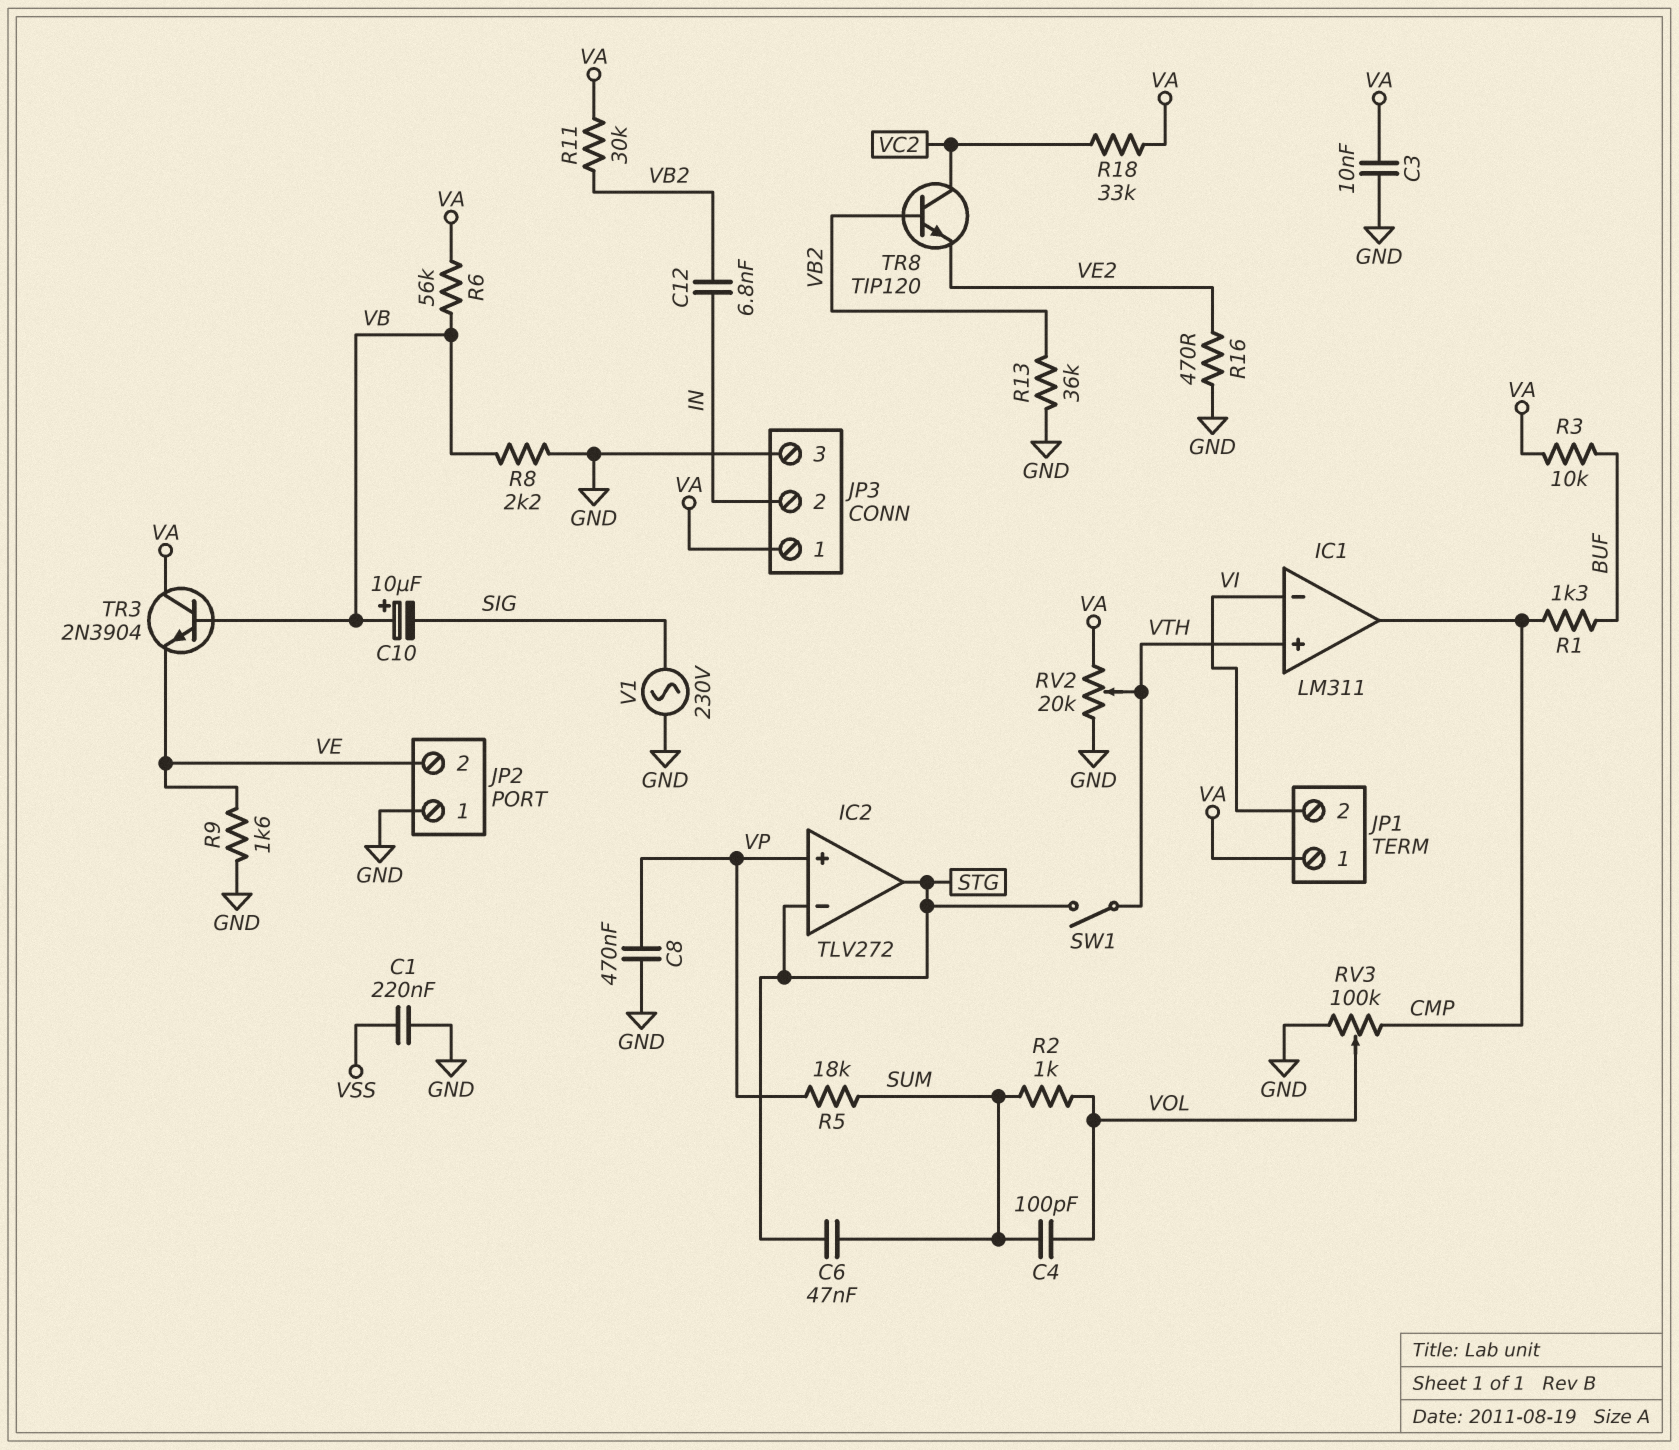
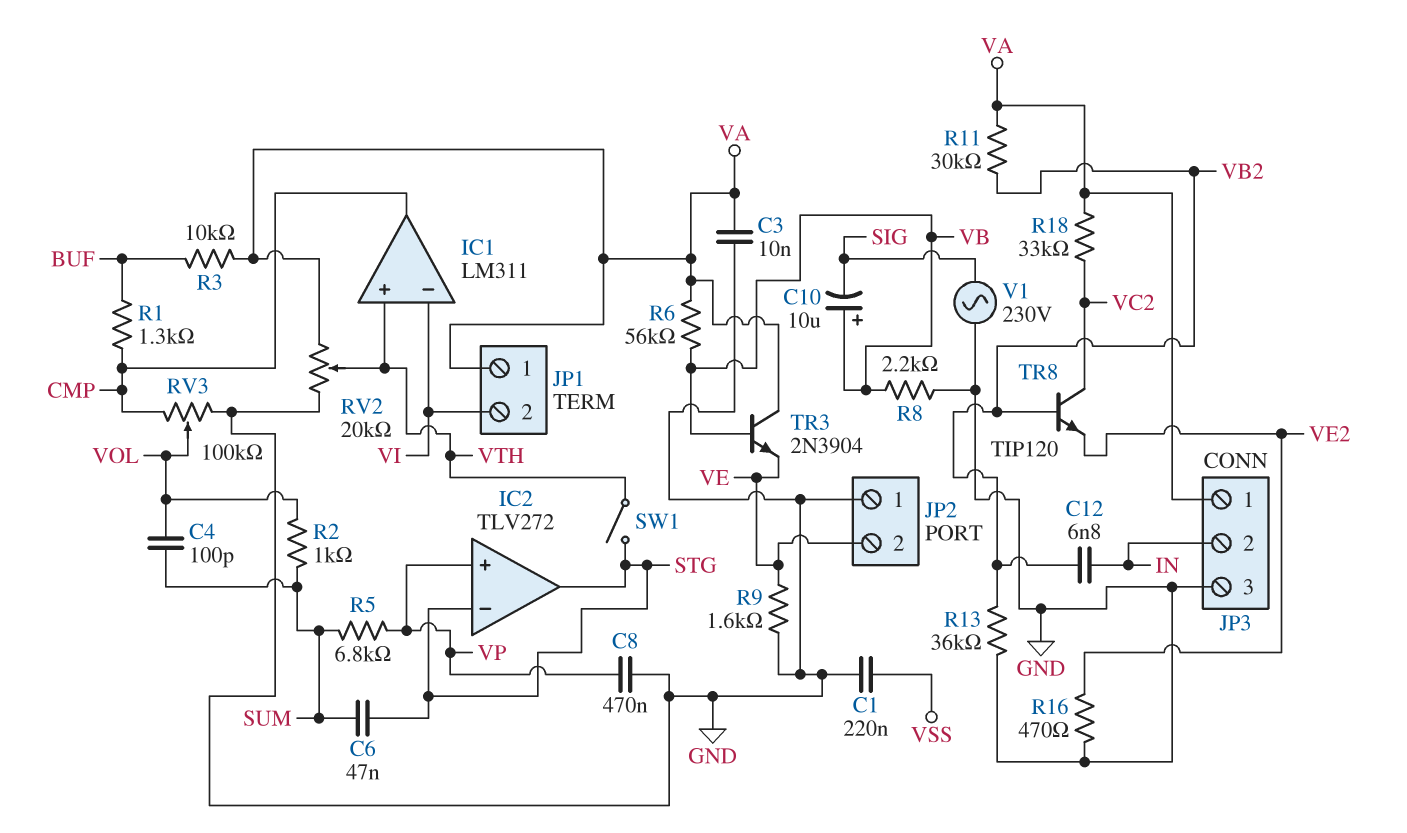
R5: 18k (SUM, VP) -> 6.8k (SUM, VP)

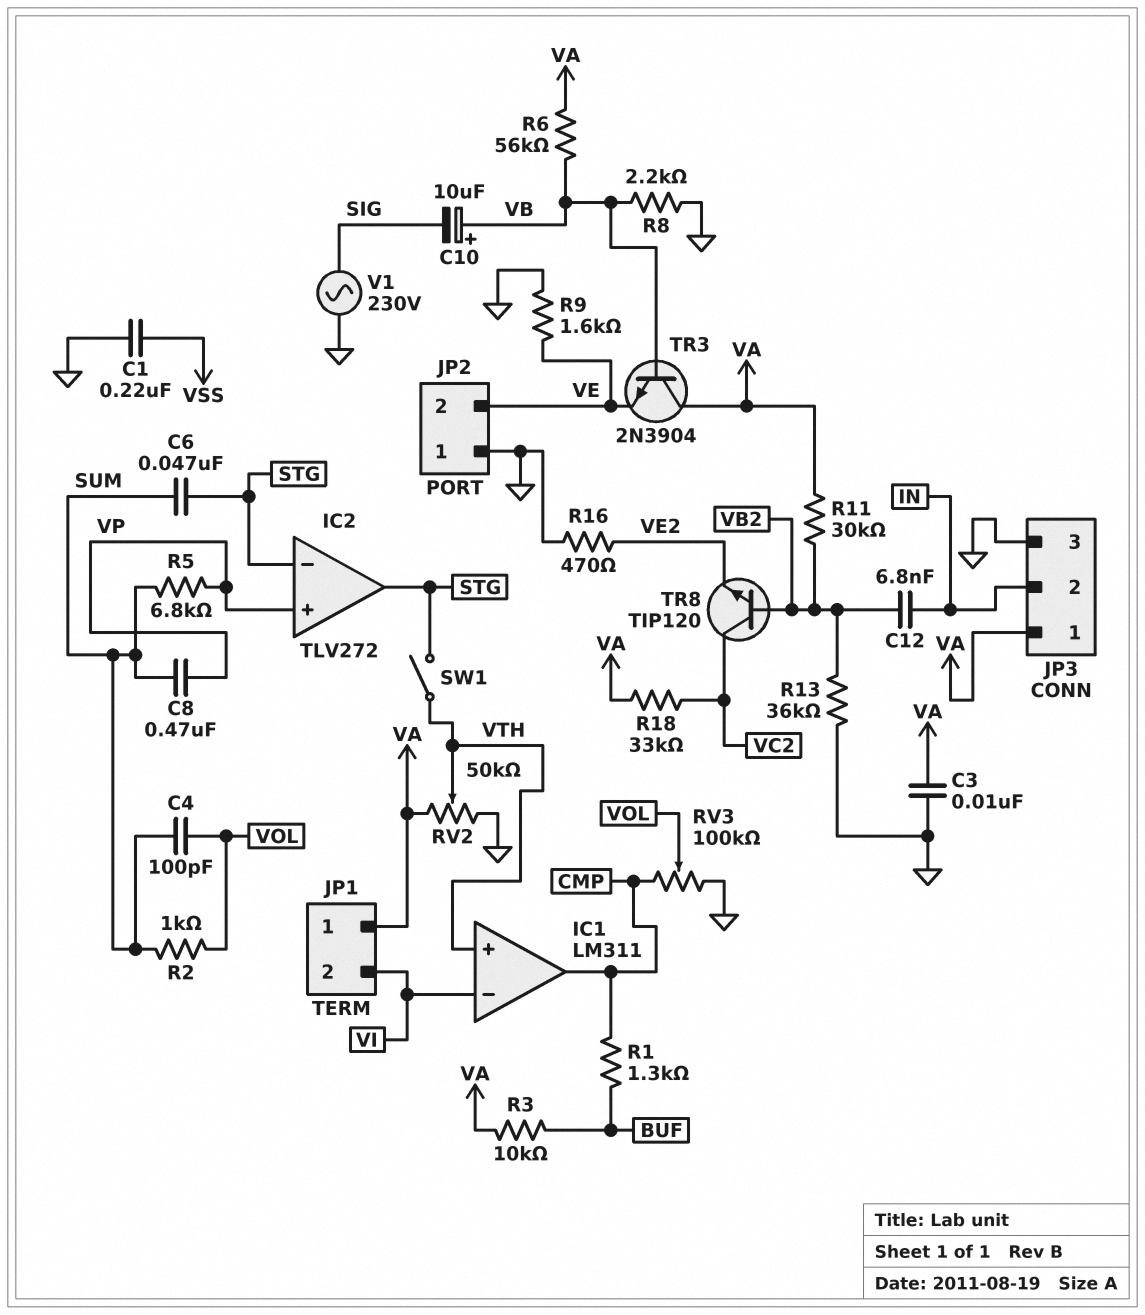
C8: 470nF (GND, VP) -> 470nF (SUM, VP)
RV2: 20k (GND, VA, wiper VTH) -> 50k (GND, VA, wiper VTH)

